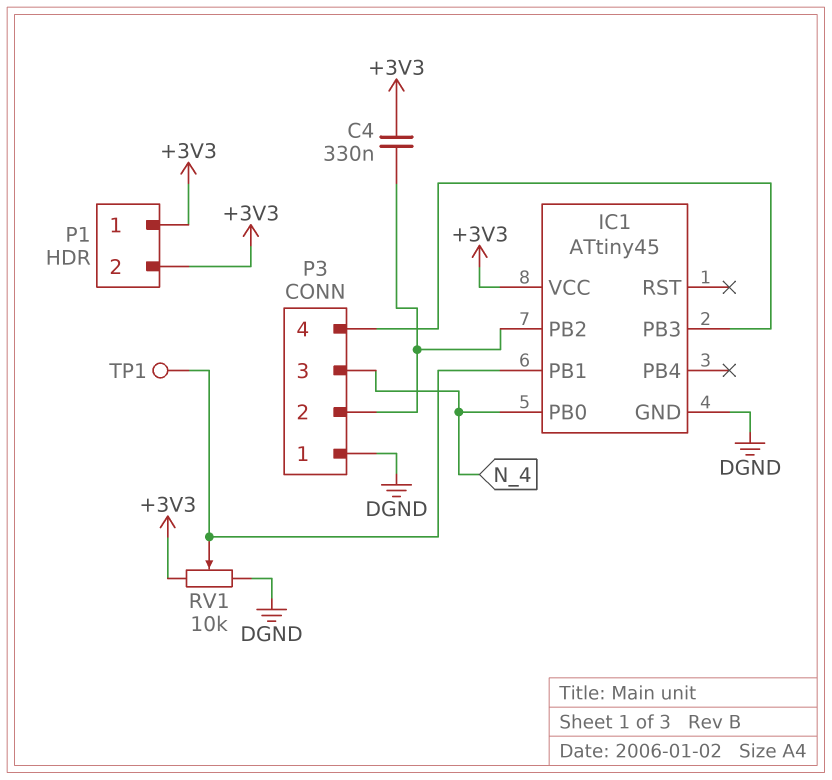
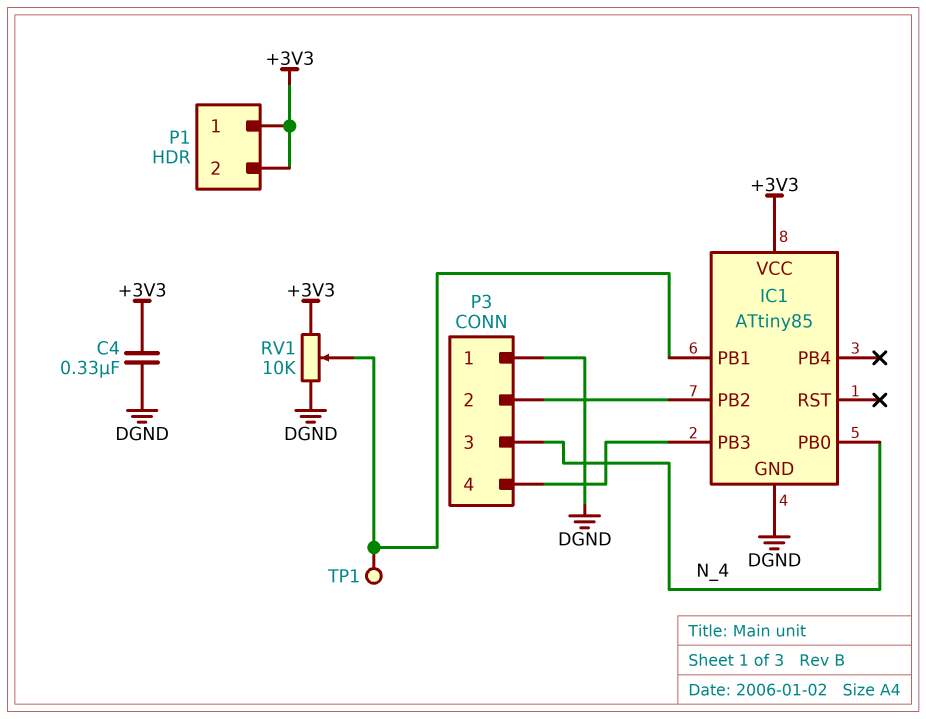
C4: 330nF (+3V3, IC1/PB2) -> 330nF (+3V3, DGND)
IC1: ATtiny45 -> ATtiny85

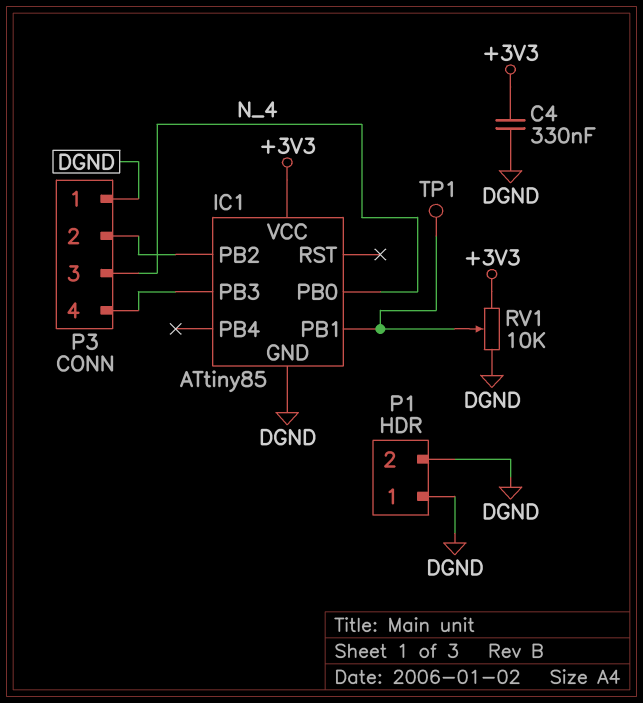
P1 pin 1: +3V3 -> DGND
P1 pin 2: +3V3 -> DGND

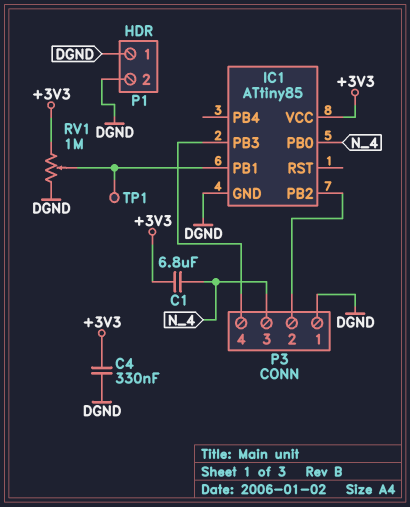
C1: none -> 6.8uF (+3V3, N_4)
RV1: 10k (+3V3, DGND, wiper IC1/PB1) -> 1M (+3V3, DGND, wiper IC1/PB1)

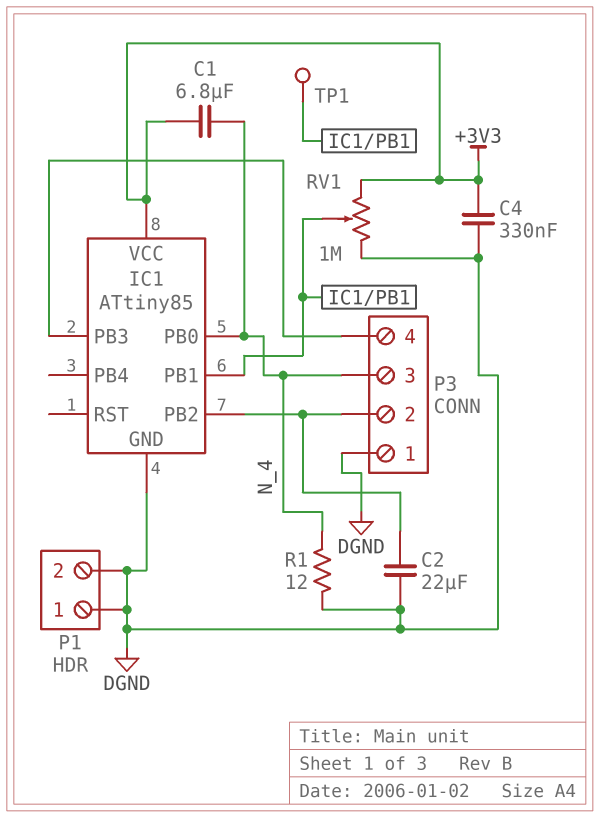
C2: none -> 22uF (DGND, IC1/PB2)
R1: none -> 12 (DGND, N_4)

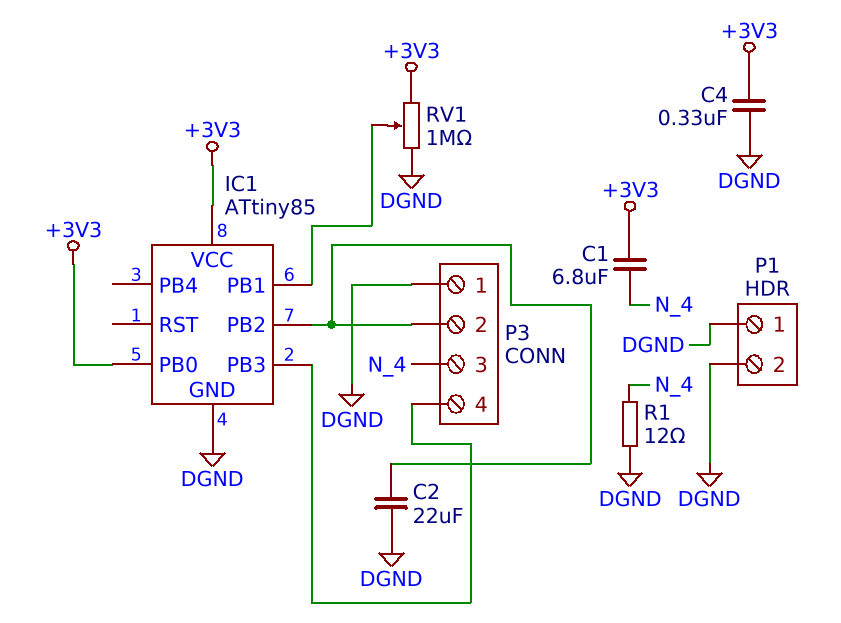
IC1 pin PB0: N_4 -> +3V3
TP1: test point (IC1/PB1) -> none

